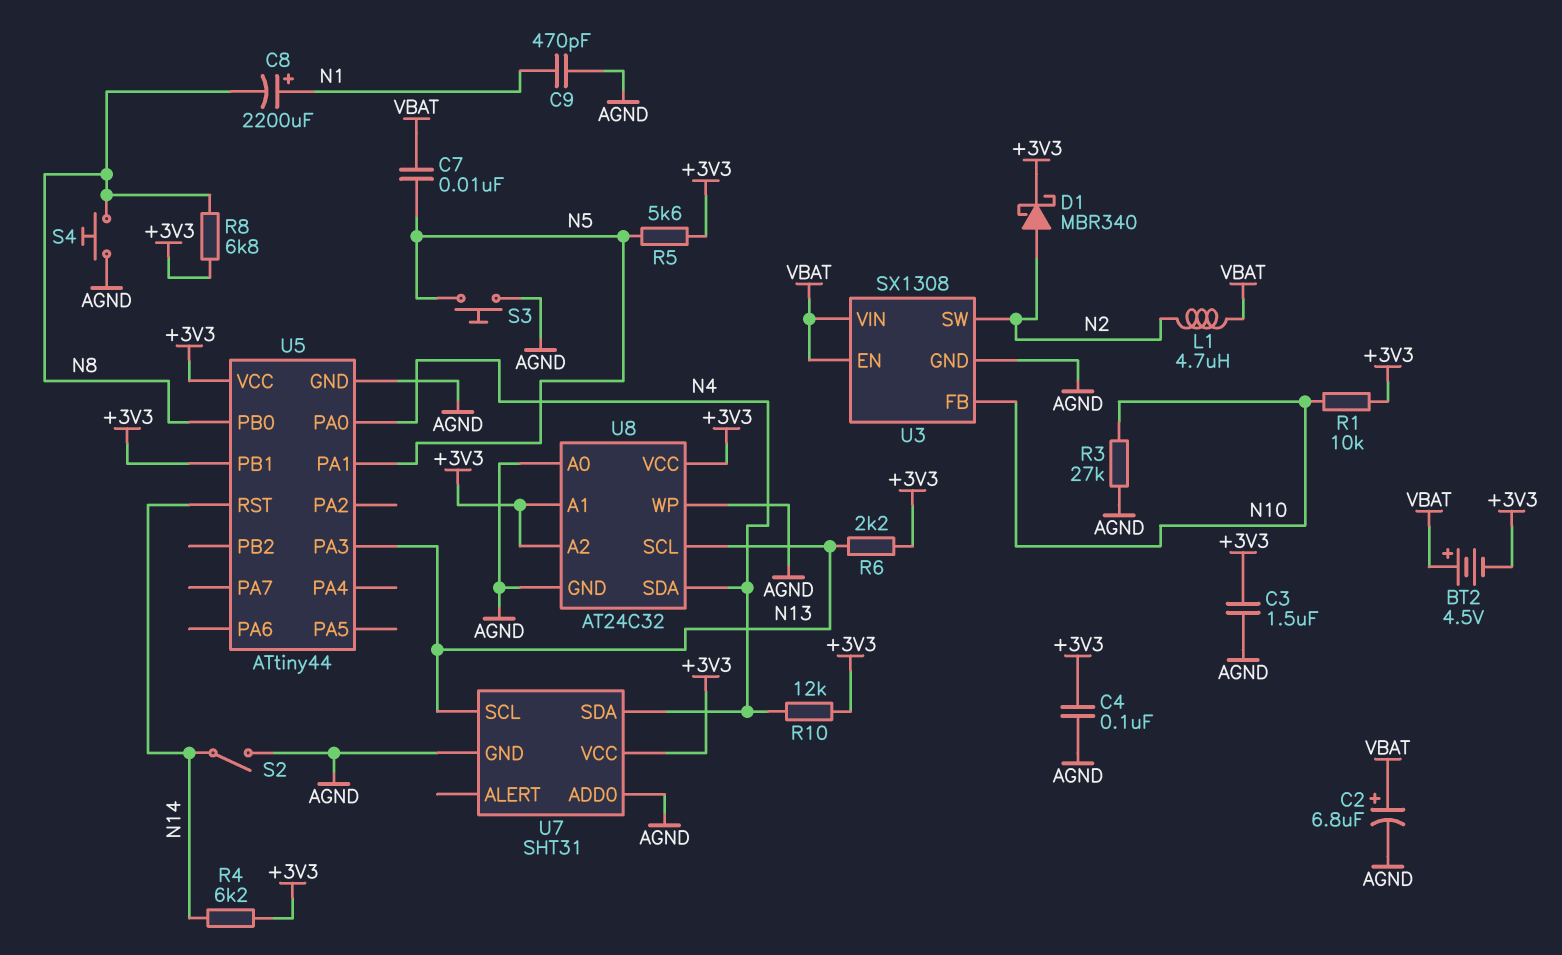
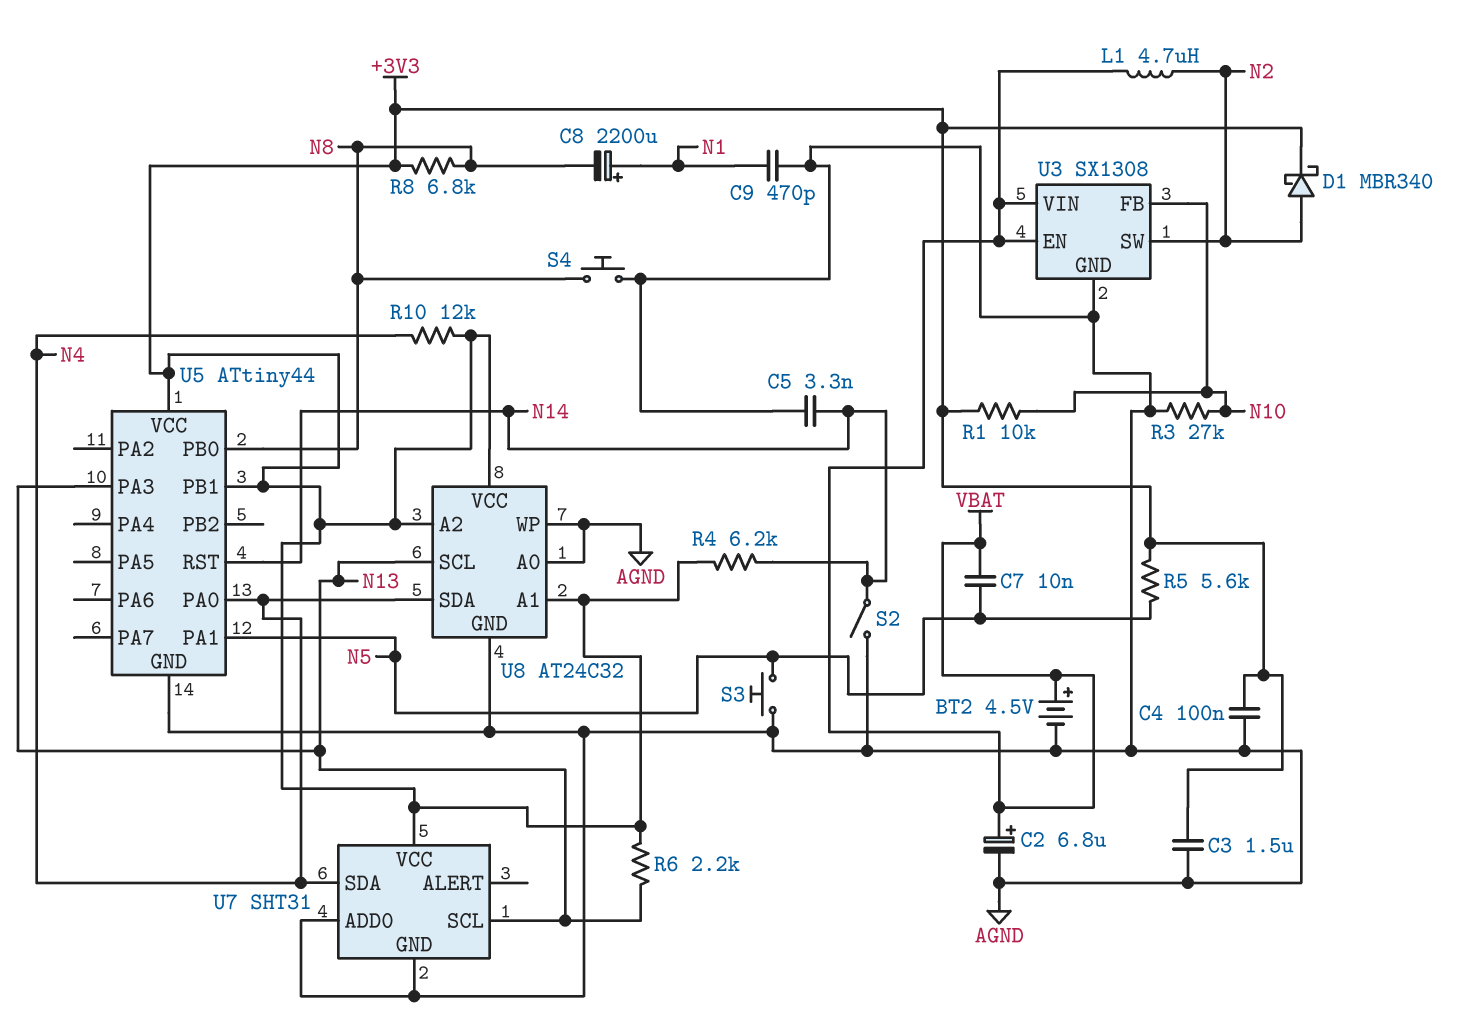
BT2: 4.5V (plus VBAT, minus +3V3) -> 4.5V (plus VBAT, minus AGND)
C5: none -> 3.3nF (AGND, N14)

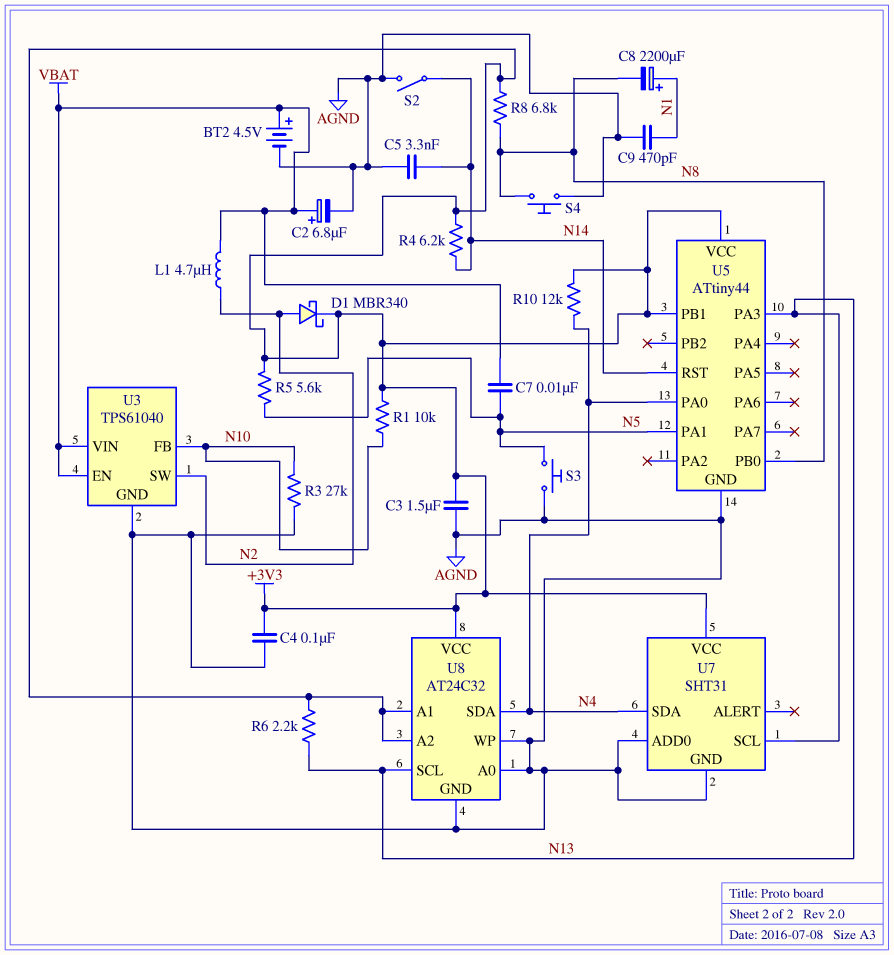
U3: SX1308 -> TPS61040

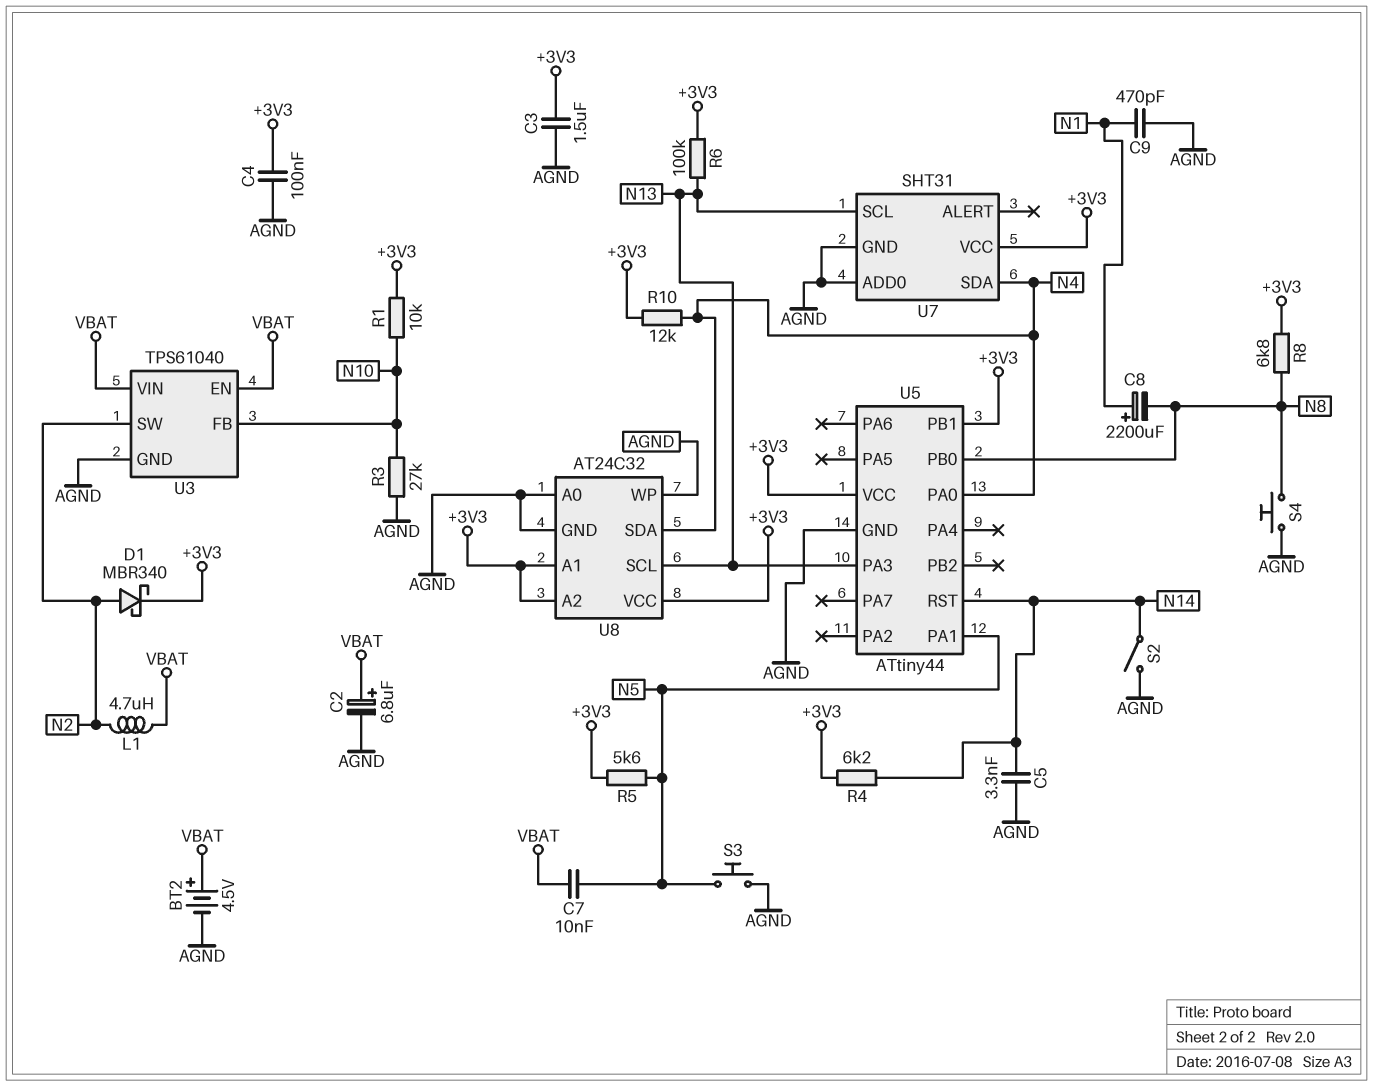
R6: 2.2k (+3V3, N13) -> 100k (+3V3, N13)

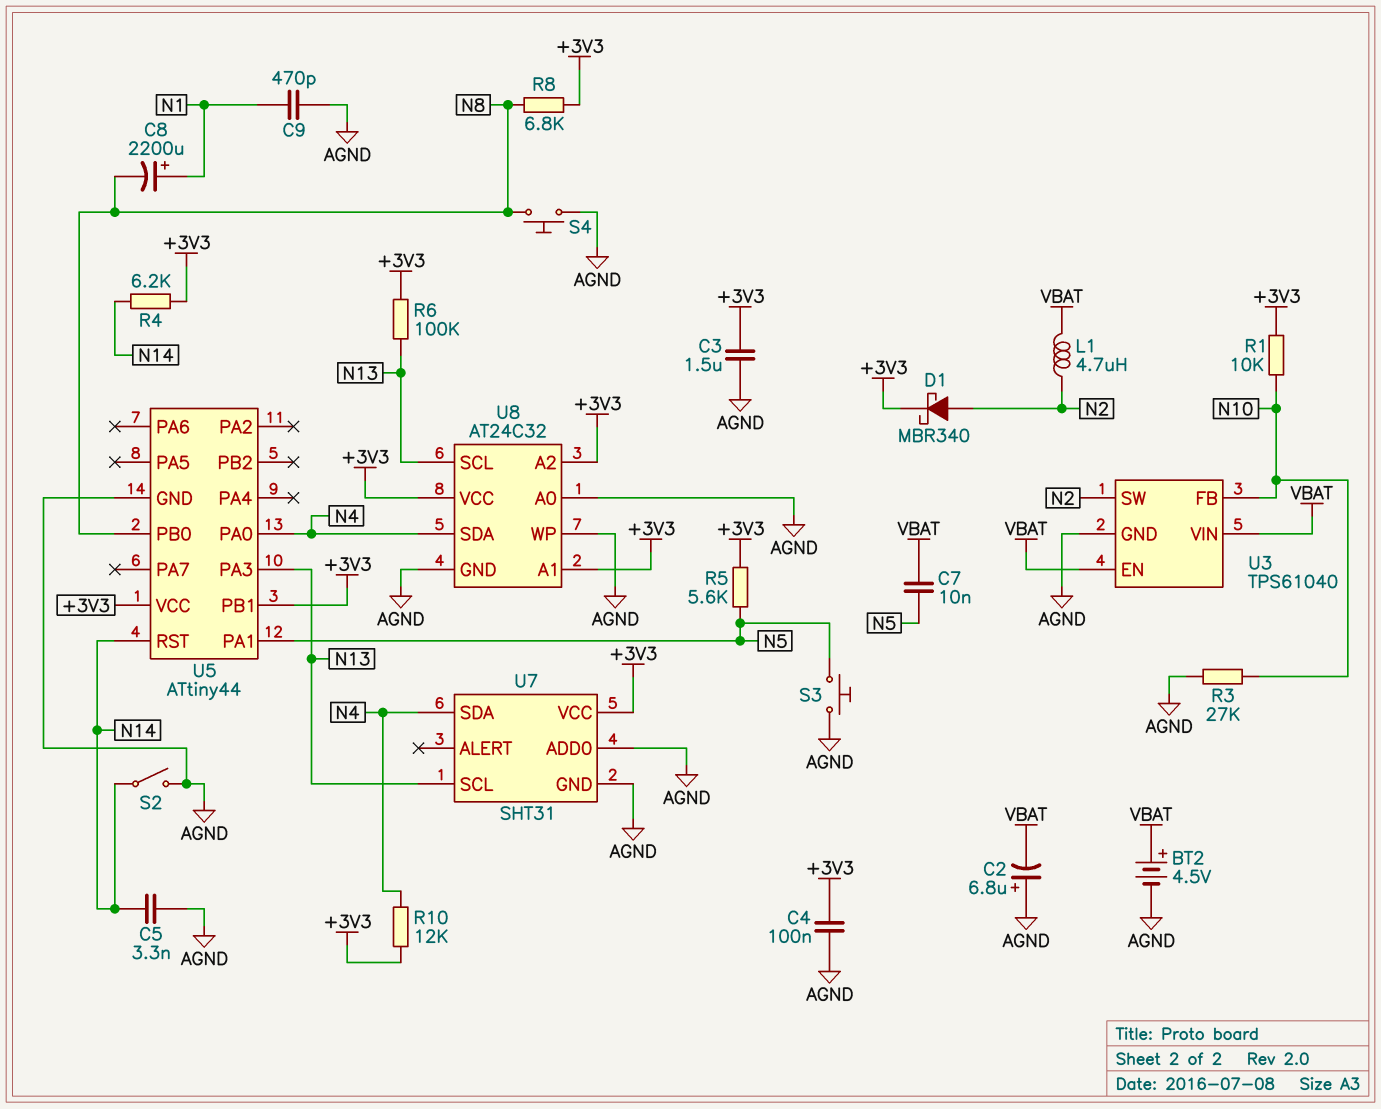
C2: 6.8uF (plus VBAT, minus AGND) -> 6.8uF (plus AGND, minus VBAT)

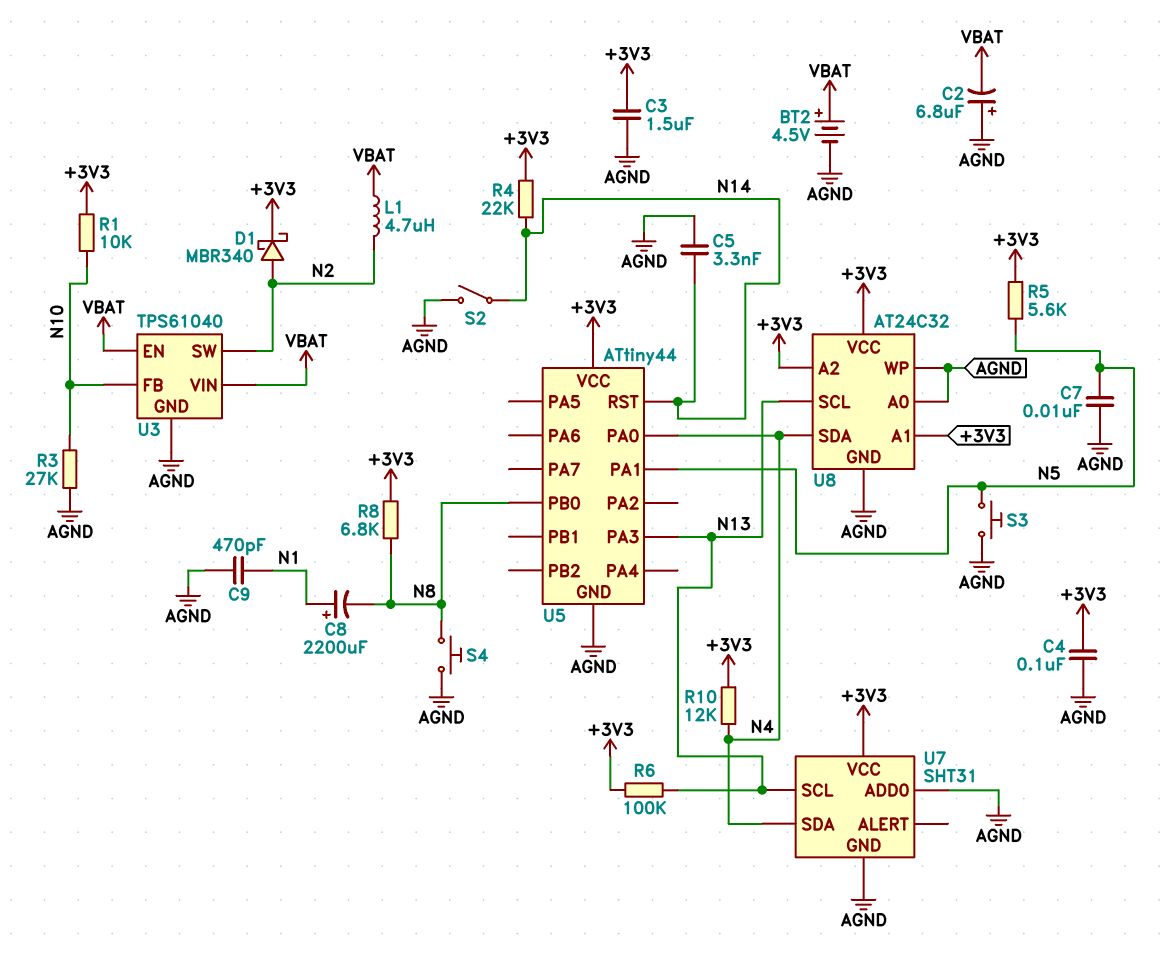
C7: 10nF (N5, VBAT) -> 10nF (AGND, N5)
R4: 6.2k (+3V3, N14) -> 22k (+3V3, N14)
U5 pin PB1: +3V3 -> none

